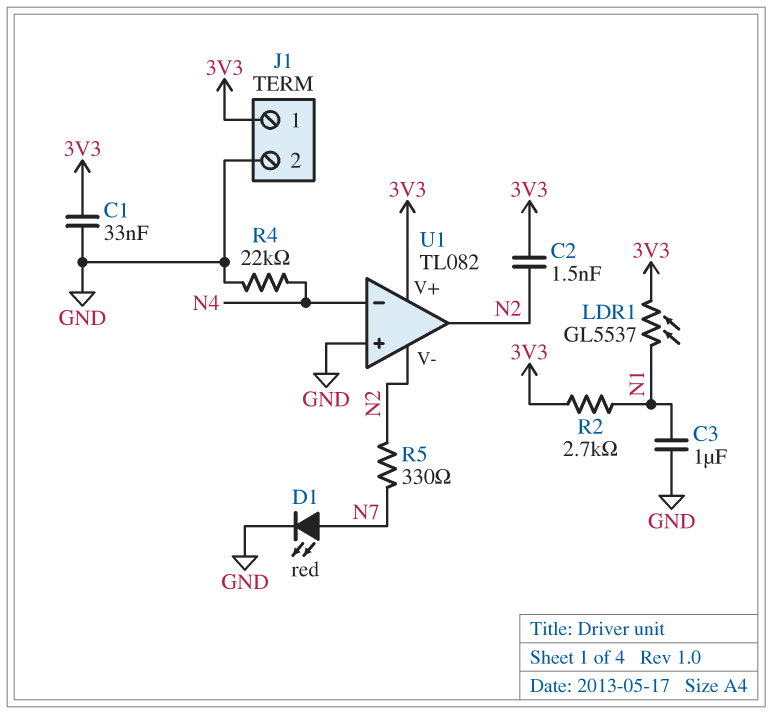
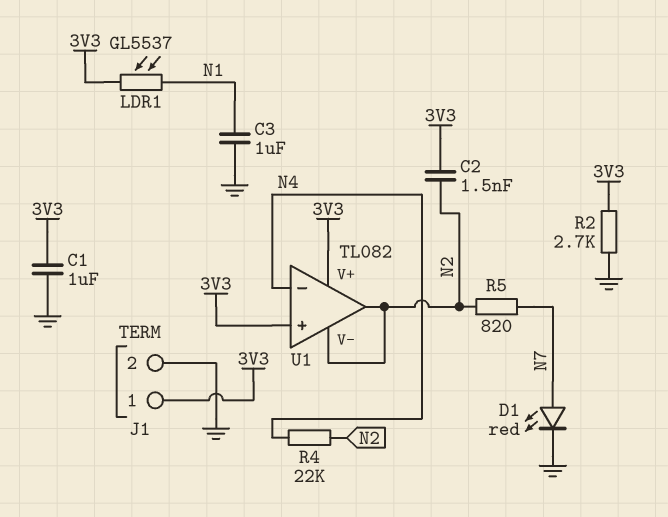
C1: 33nF (3V3, GND) -> 1uF (3V3, GND)
R2: 2.7k (3V3, N1) -> 2.7k (3V3, GND)
R4: 22k (GND, N4) -> 22k (N2, N4)
R5: 330 (N2, N7) -> 820 (N2, N7)
U1 pin in+: GND -> 3V3

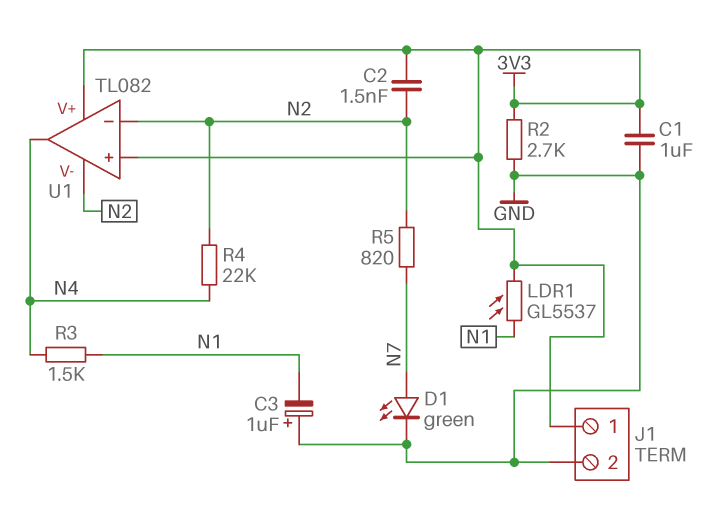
C3: 1uF (GND, N1) -> 1uF (plus GND, minus N1)
D1: LED red (A N7, K GND) -> LED green (A N7, K GND)
R3: none -> 1.5k (N1, N4)
U1 pin in-: N4 -> N2
U1 pin out: N2 -> N4

